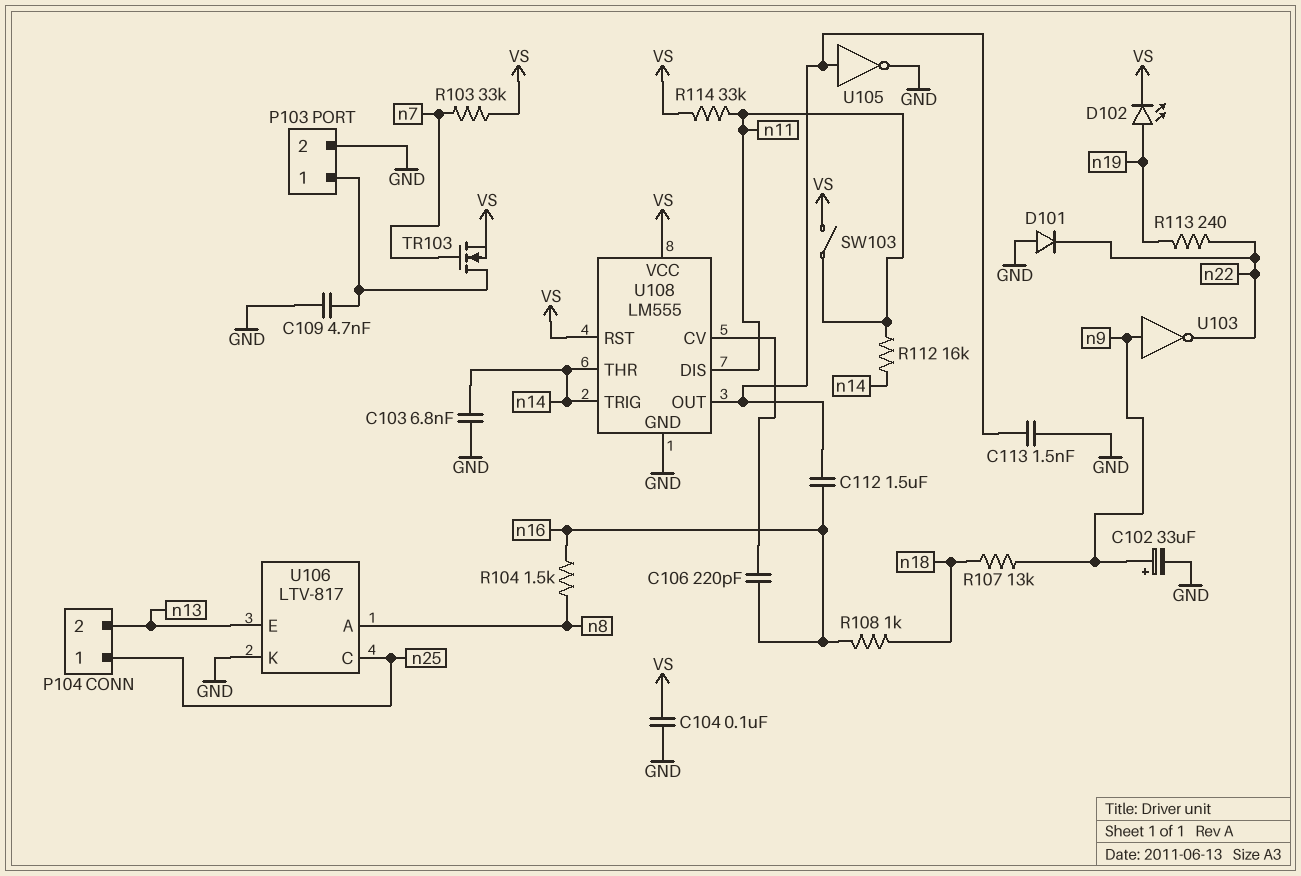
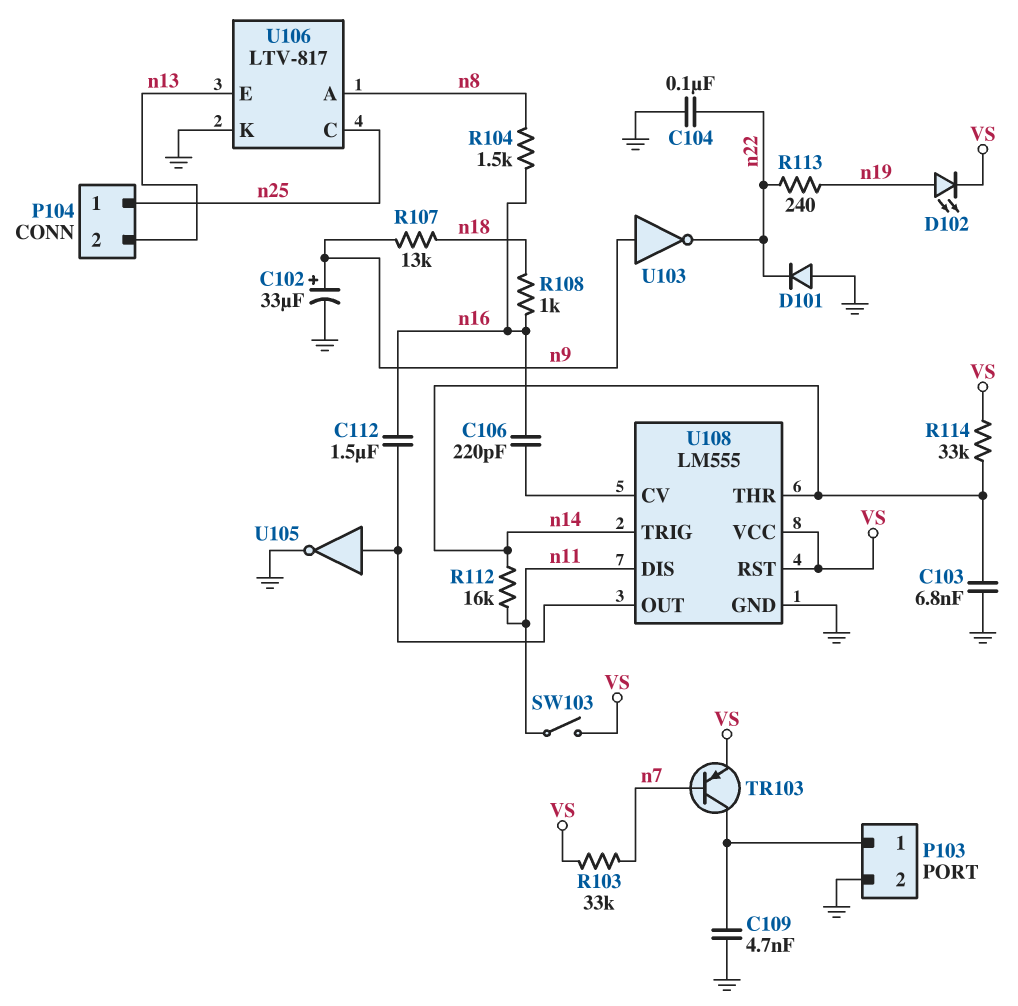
C104: 100nF (GND, VS) -> 100nF (GND, n22)
C113: 1.5nF (GND, U108/OUT) -> none
R114: 33k (VS, n11) -> 33k (VS, n14)
TR103: NMOS (G n7, D P103/1, S VS) -> PNP (B n7, C P103/1, E VS)

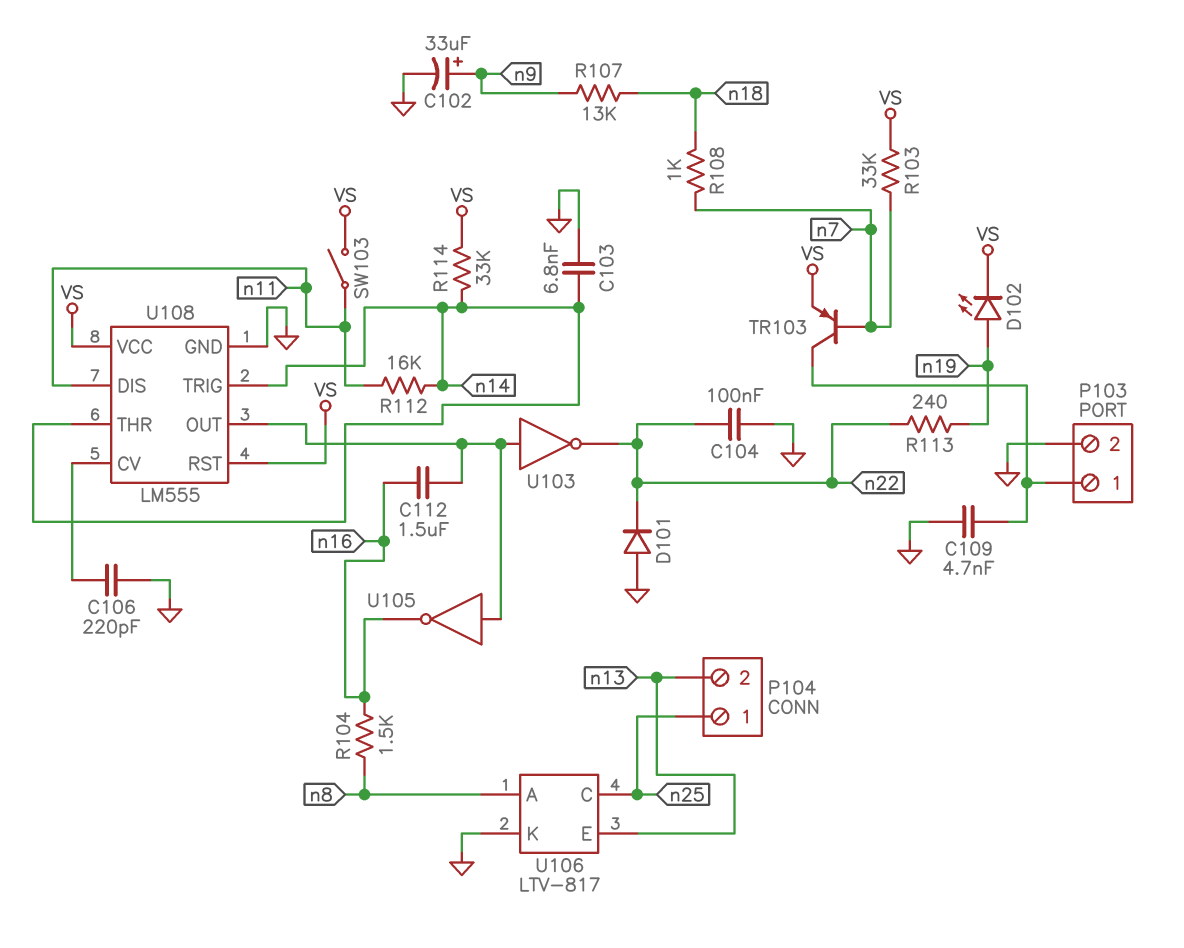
C106: 220pF (U108/CV, n16) -> 220pF (GND, U108/CV)
R108: 1k (n16, n18) -> 1k (n7, n18)
U103: NOT (in n9, out n22) -> NOT (in U108/OUT, out n22)
U105: NOT (in U108/OUT, out GND) -> NOT (in U108/OUT, out n16)

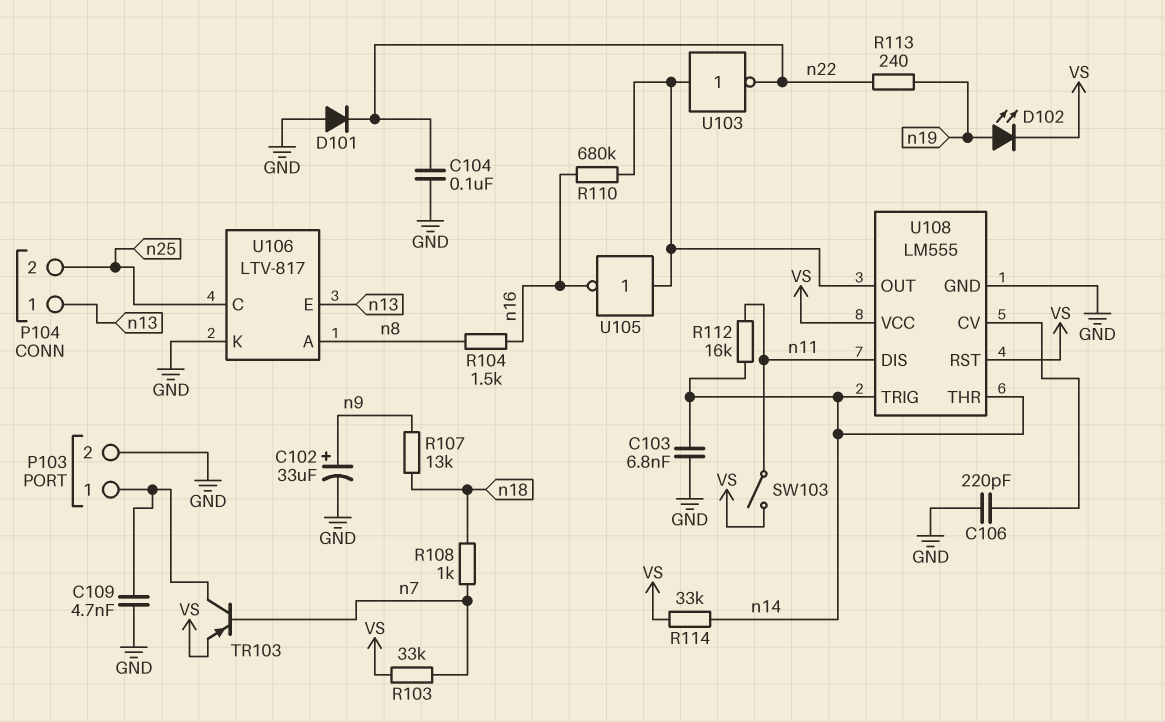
C112: 1.5uF (U108/OUT, n16) -> none
P104 pin 1: n25 -> n13
P104 pin 2: n13 -> n25
R110: none -> 680k (U108/OUT, n16)

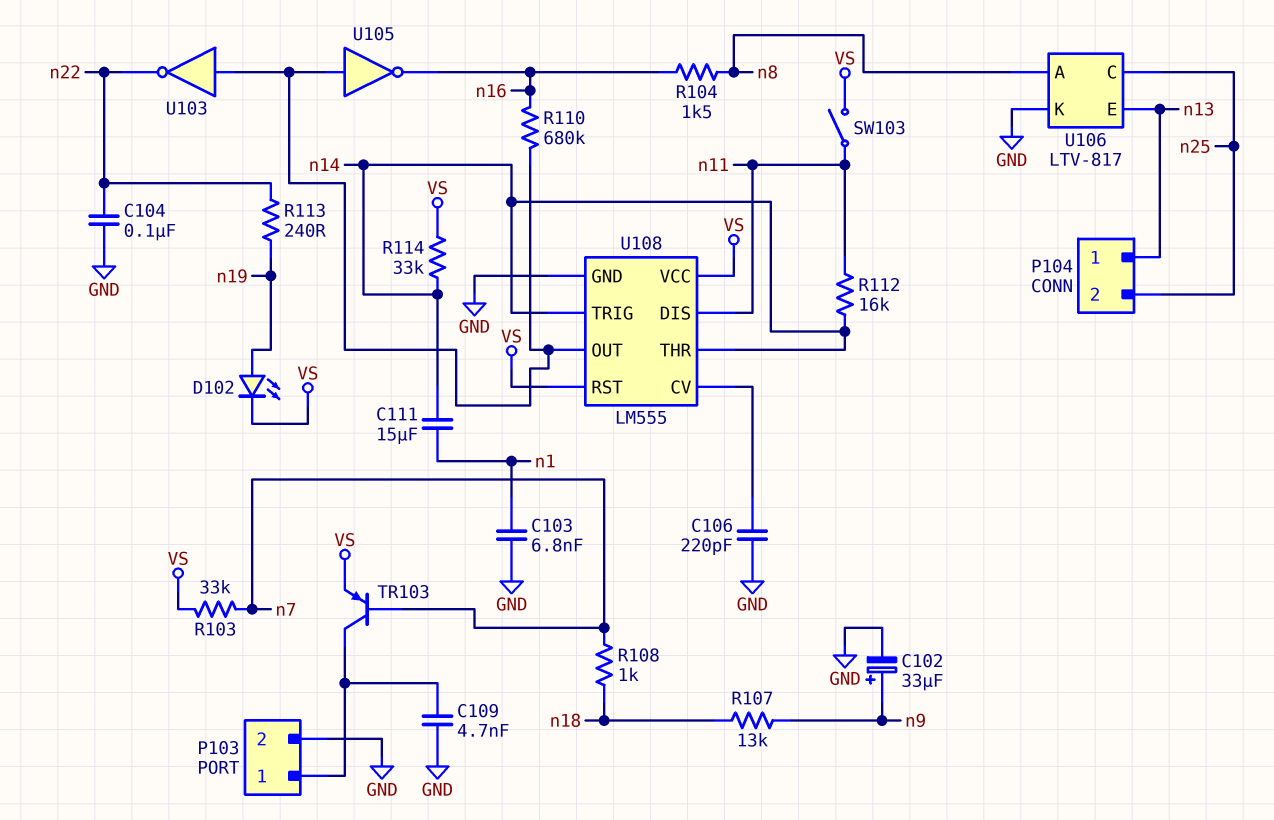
C103: 6.8nF (GND, n14) -> 6.8nF (GND, n1)
C111: none -> 15uF (n1, n14)
D101: diode (A GND, K n22) -> none

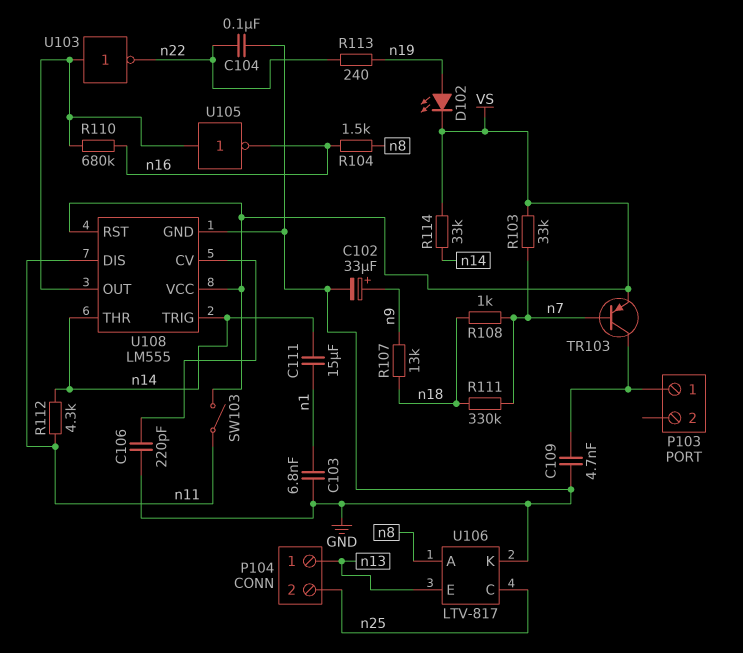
P103 pin 2: GND -> none
R111: none -> 330k (n7, n18)
R112: 16k (n11, n14) -> 4.3k (n11, n14)

